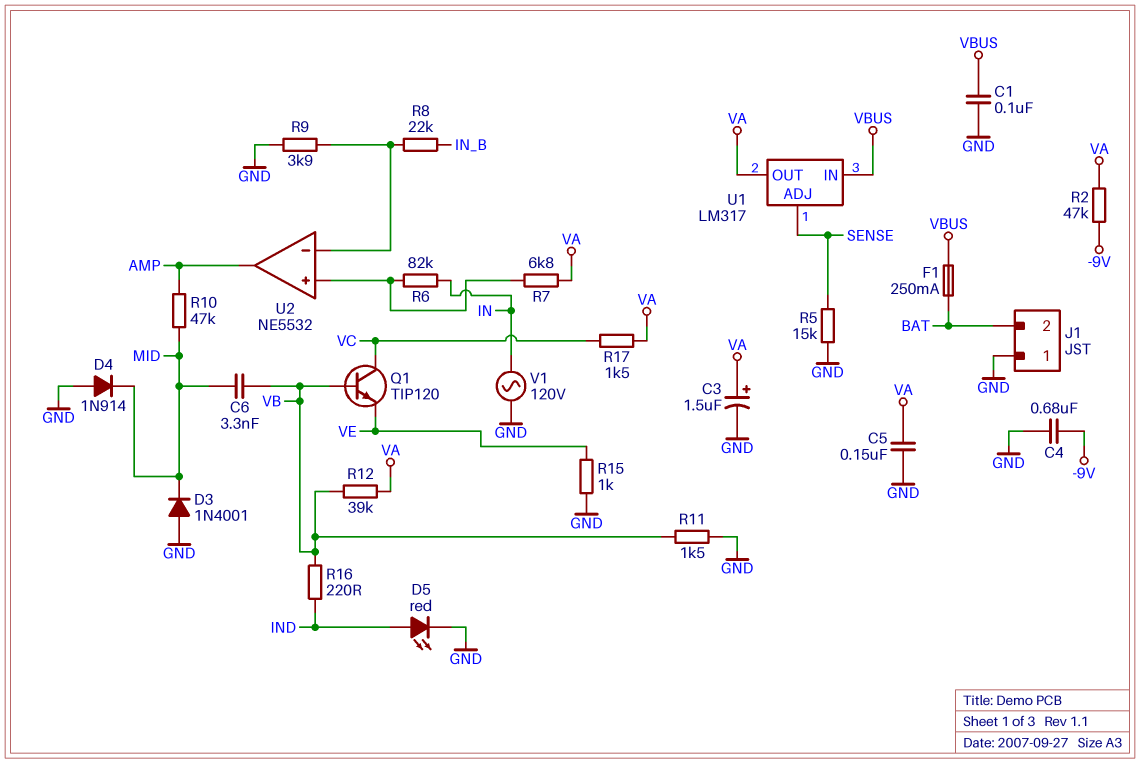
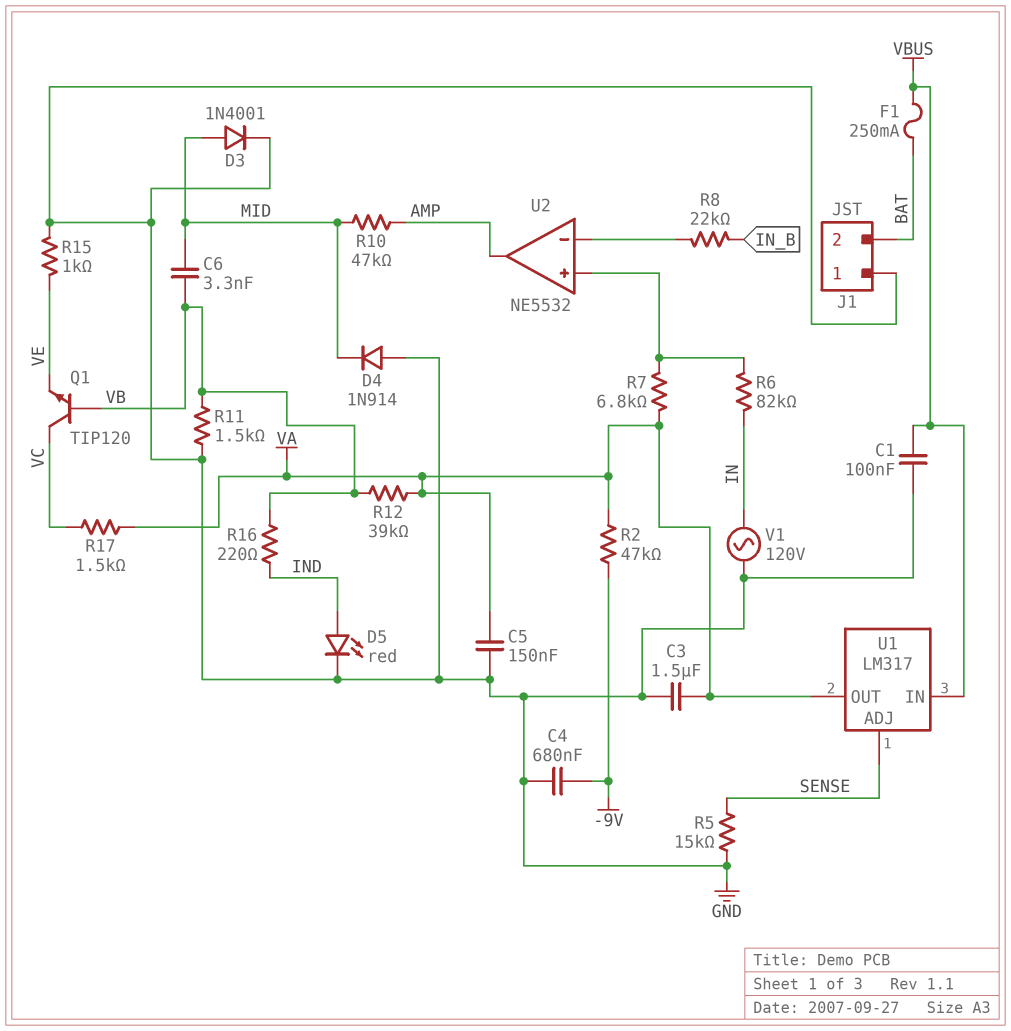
C3: 1.5uF (plus VA, minus GND) -> 1.5uF (GND, VA)
D3: diode 1N4001 (A GND, K MID) -> diode 1N4001 (A MID, K GND)
R9: 3.9k (GND, U2/in-) -> none

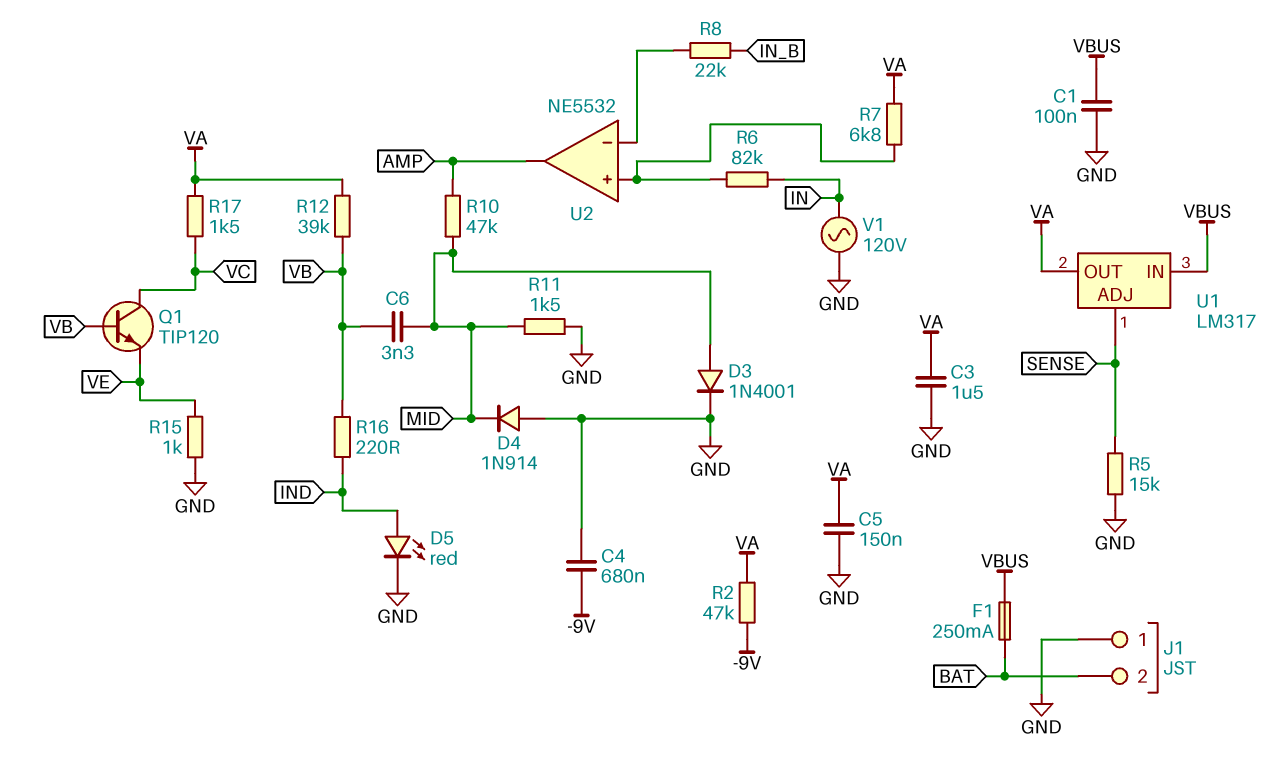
R11: 1.5k (GND, VB) -> 1.5k (GND, MID)

